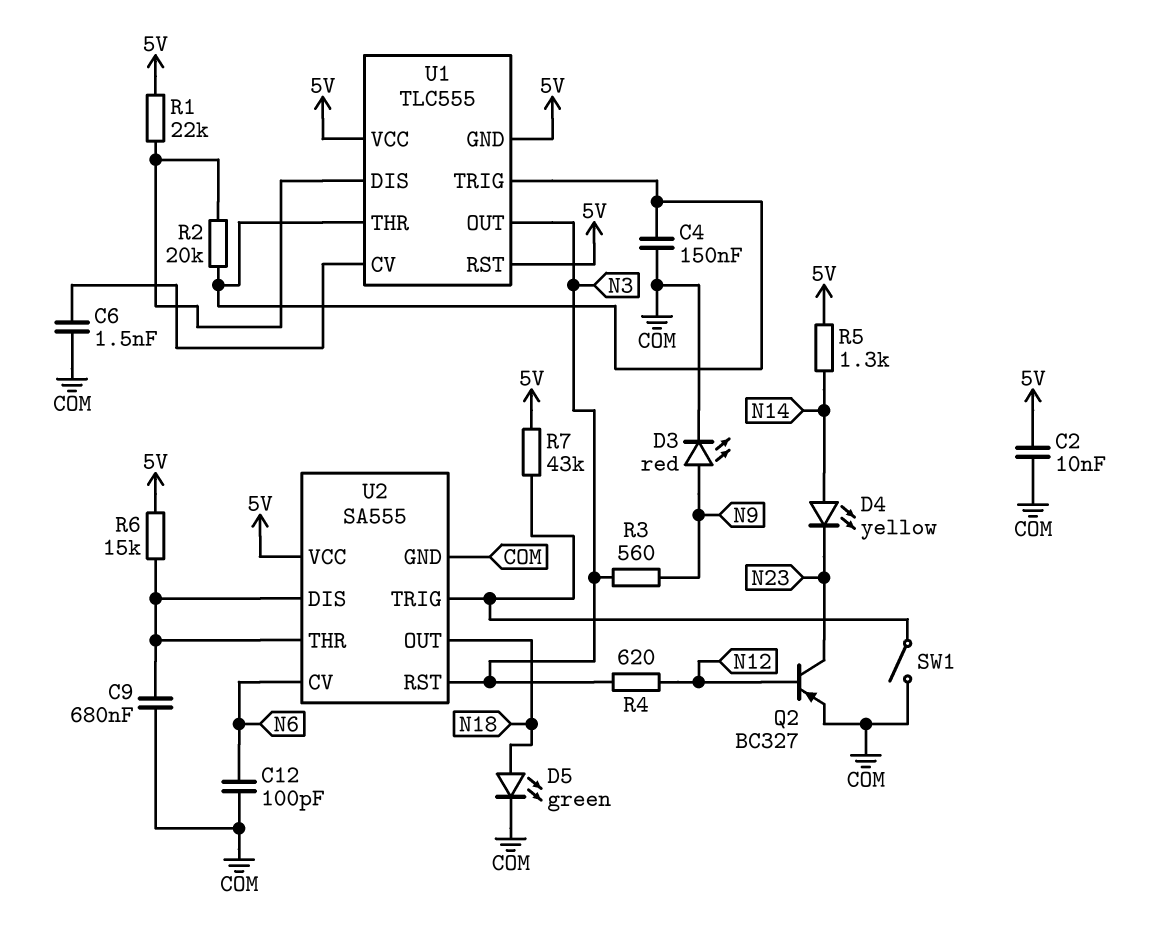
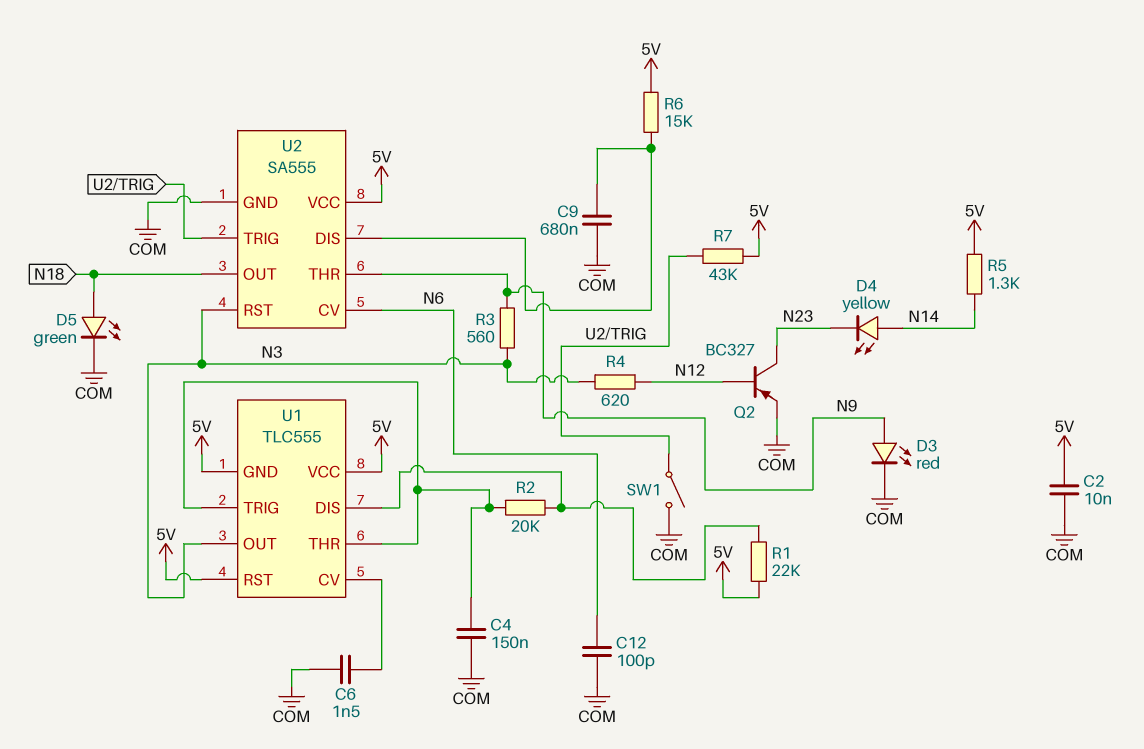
U2 pin THR: U2/DIS -> N9

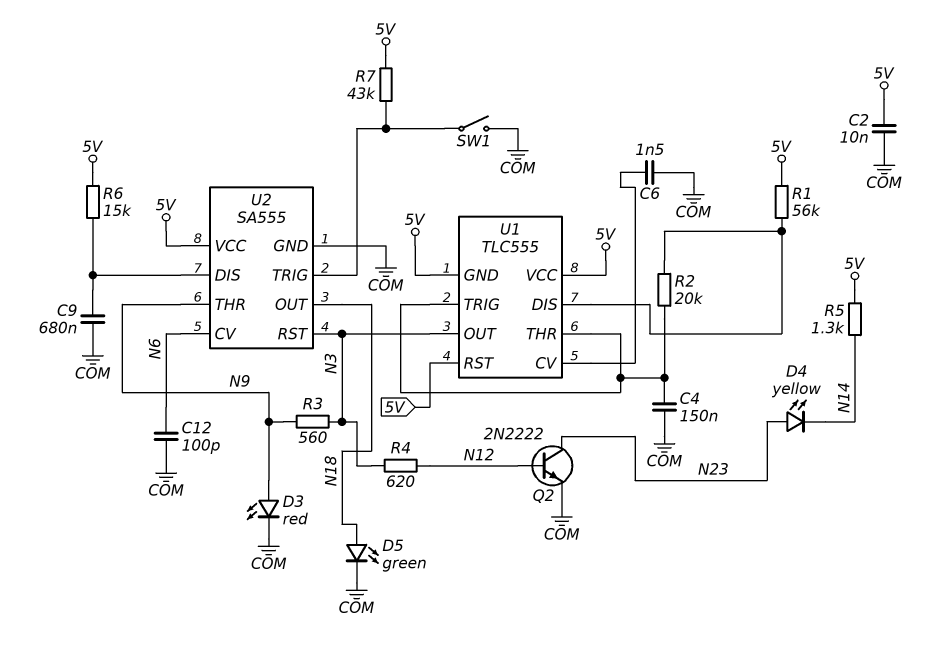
D4: LED yellow (A N14, K N23) -> LED yellow (A N23, K N14)
Q2: PNP BC327 (B N12, C N23, E COM) -> NPN 2N2222 (B N12, C N23, E COM)
R1: 22k (5V, U1/DIS) -> 56k (5V, U1/DIS)

